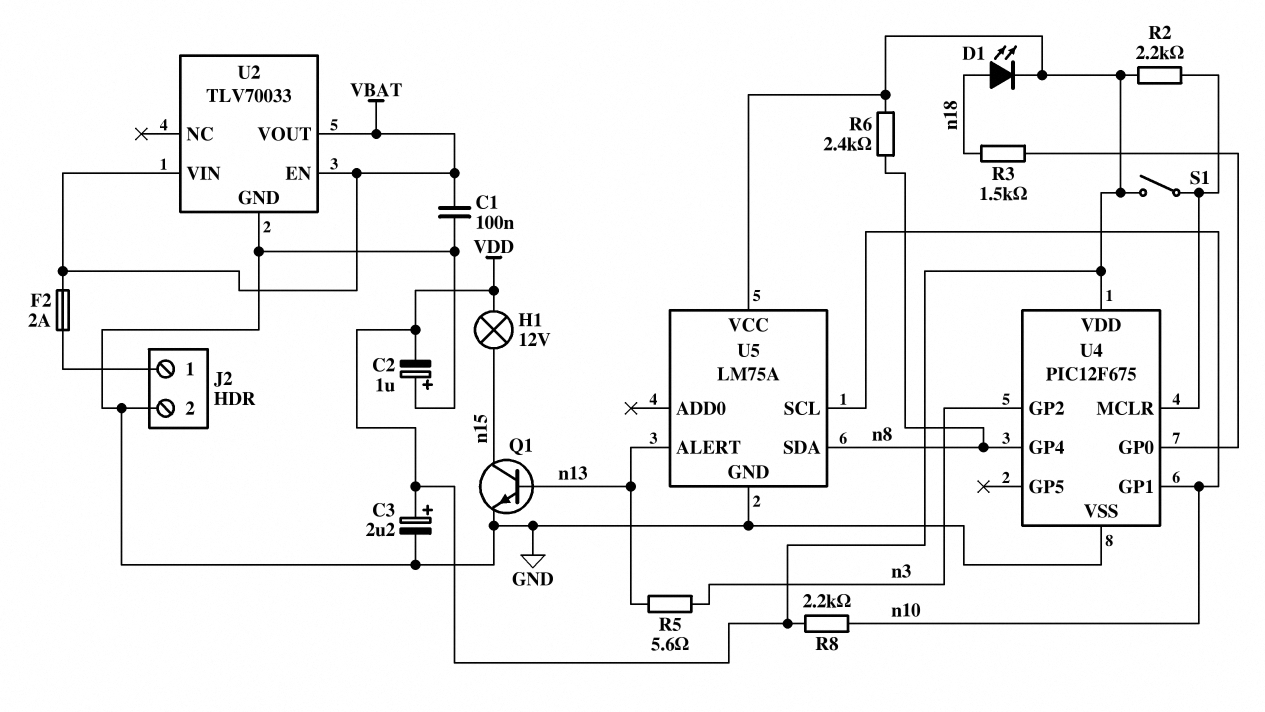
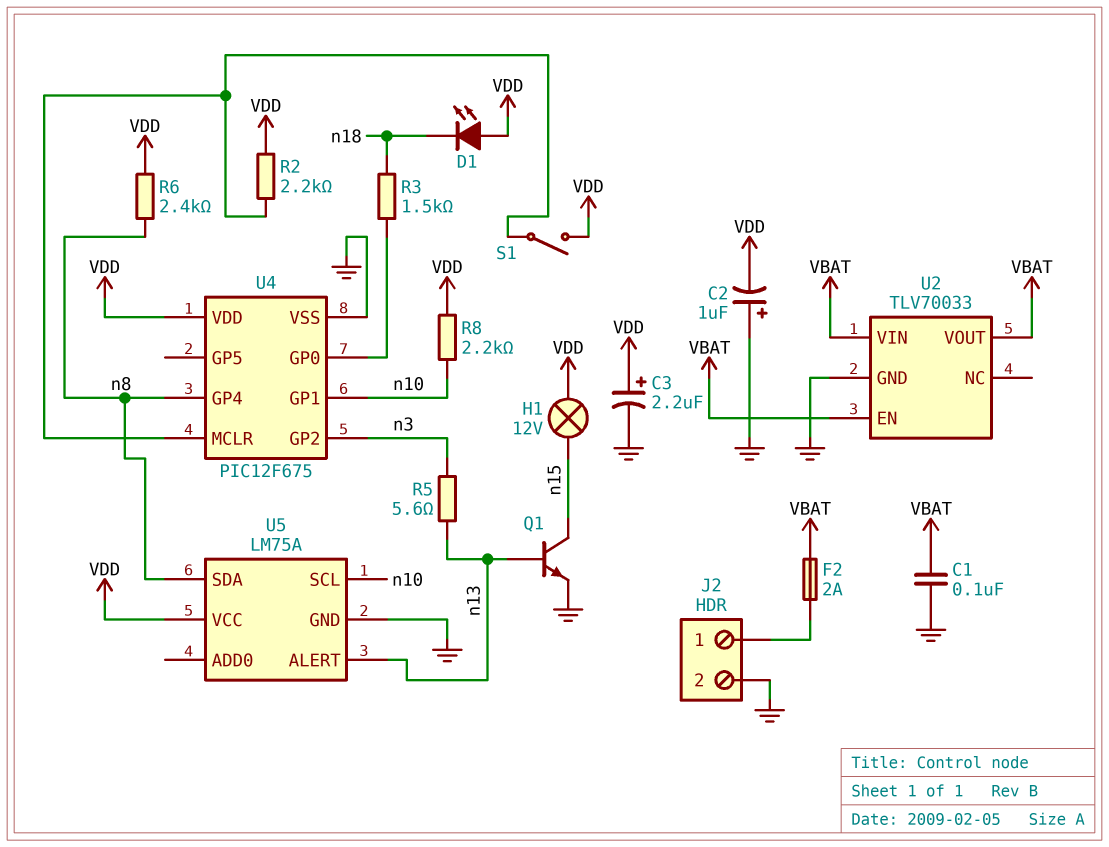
D1: LED (A n18, K VDD) -> LED (A VDD, K n18)

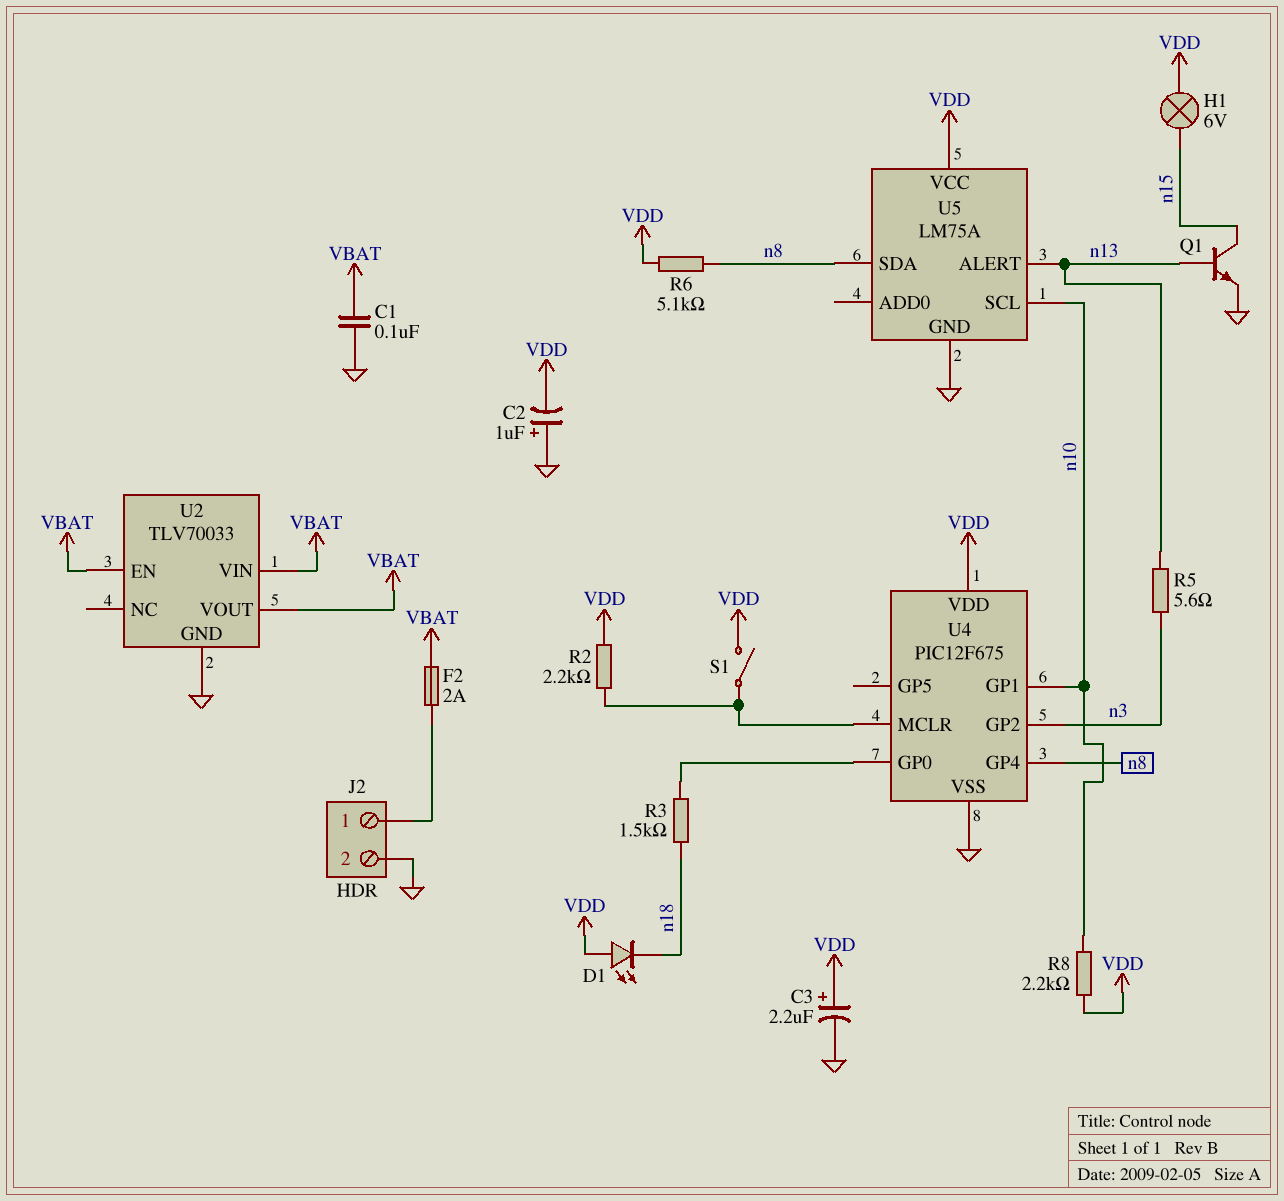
H1: lamp 12V (VDD, n15) -> lamp 6V (VDD, n15)
R6: 2.4k (VDD, n8) -> 5.1k (VDD, n8)

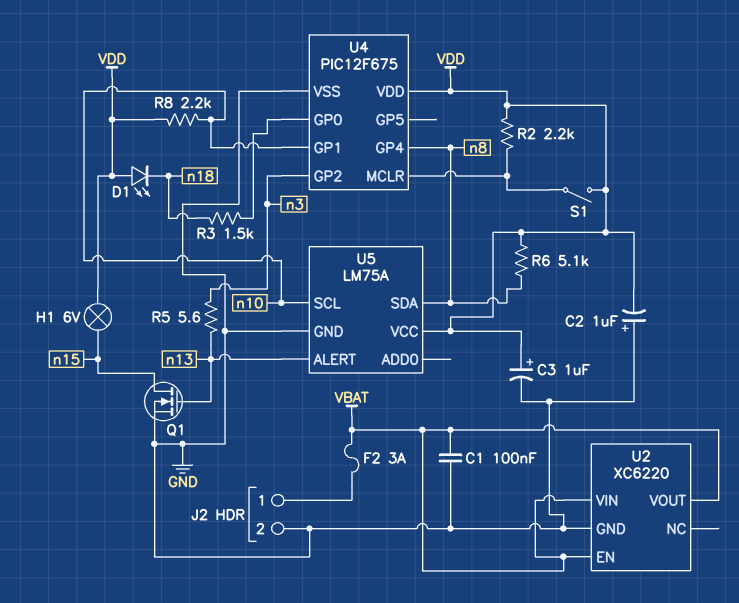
C3: 2.2uF (plus VDD, minus GND) -> 1uF (plus VDD, minus GND)
F2: 2A (J2/1, VBAT) -> 3A (J2/1, VBAT)
Q1: NPN (B n13, C n15, E GND) -> NMOS (G n13, D n15, S GND)
U2: TLV70033 -> XC6220

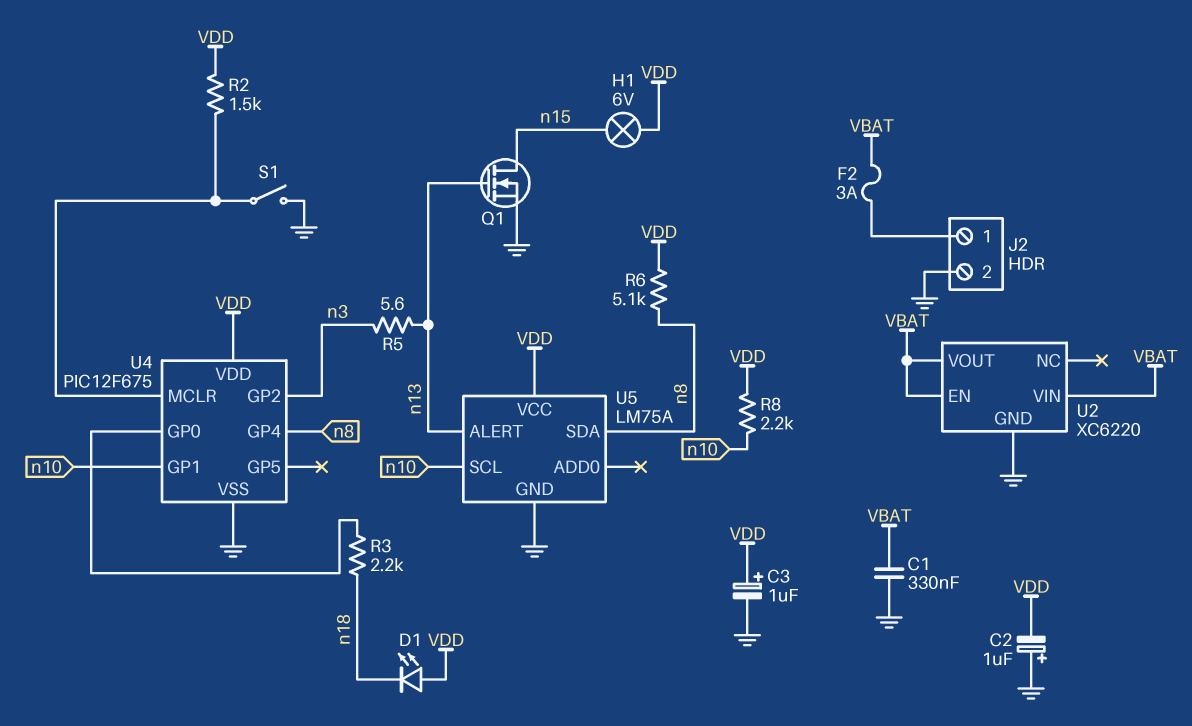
C1: 100nF (GND, VBAT) -> 330nF (GND, VBAT)
R2: 2.2k (U4/MCLR, VDD) -> 1.5k (U4/MCLR, VDD)
R3: 1.5k (U4/GP0, n18) -> 2.2k (U4/GP0, n18)
S1: switch (U4/MCLR, VDD) -> switch (GND, U4/MCLR)

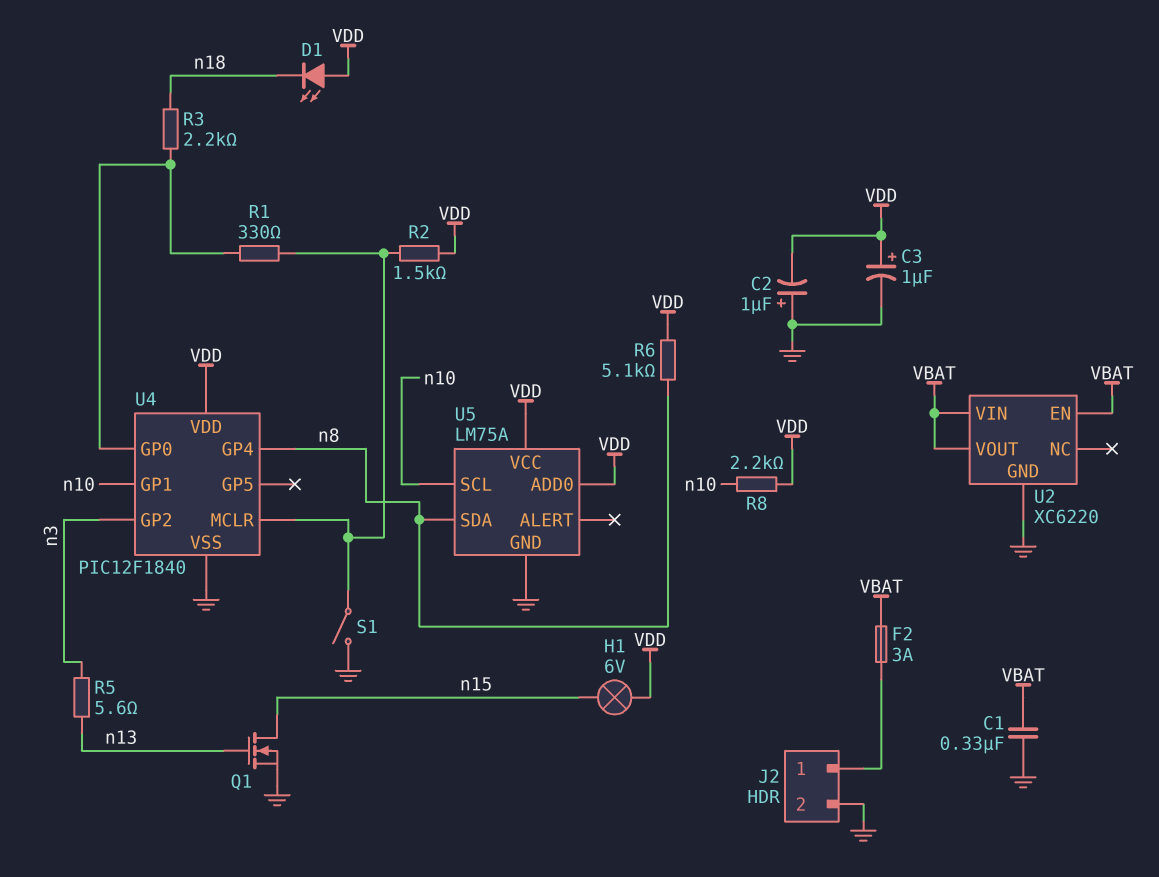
R1: none -> 330 (U4/GP0, U4/MCLR)
U4: PIC12F675 -> PIC12F1840
U5 pin ADD0: none -> VDD
U5 pin ALERT: n13 -> none

